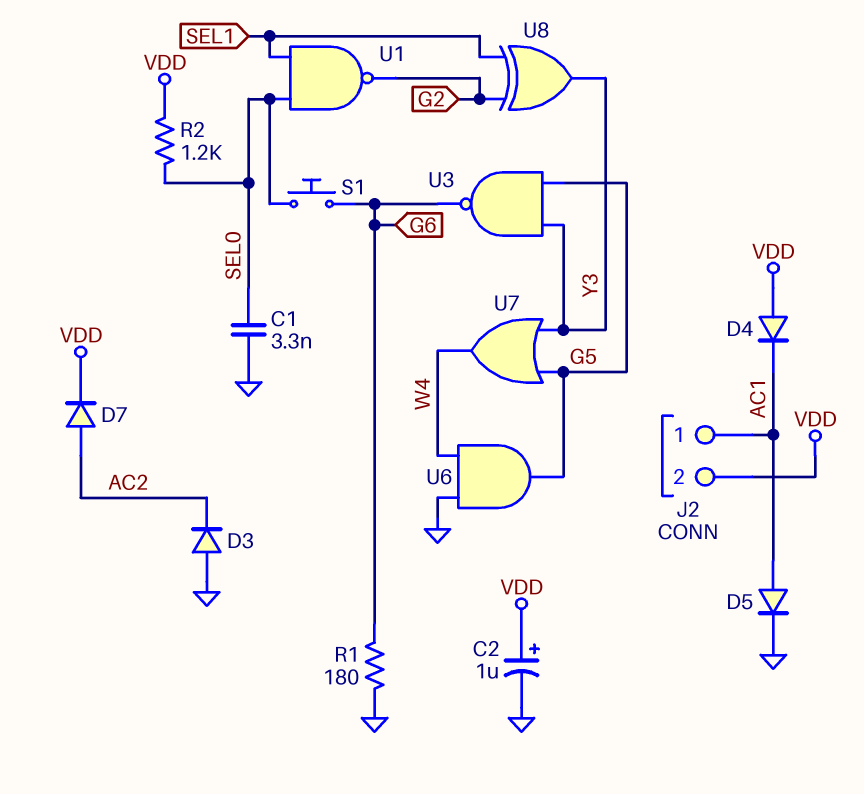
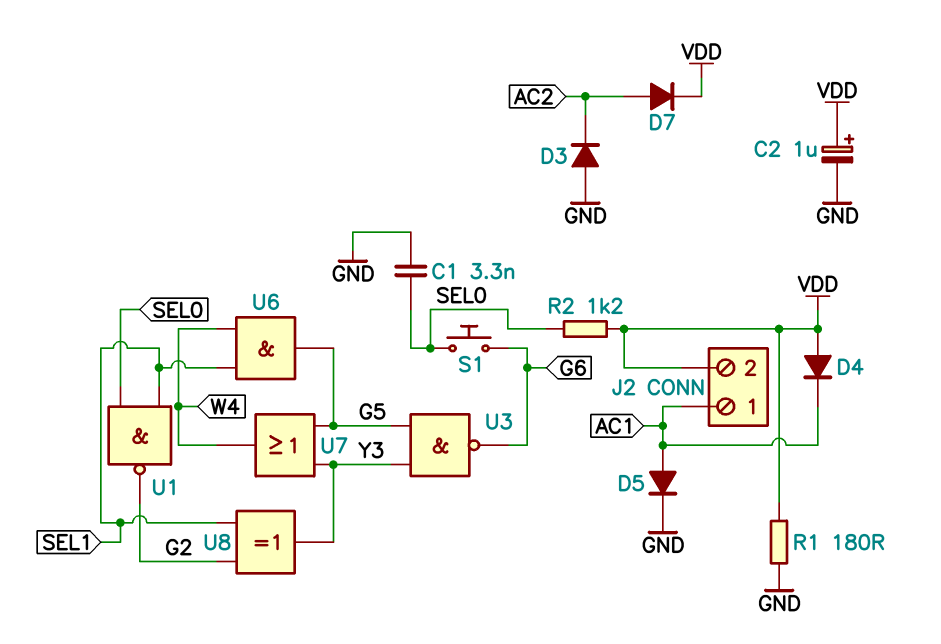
R1: 180 (G6, GND) -> 180 (GND, VDD)
U6: AND (in GND, in W4, out G5) -> AND (in SEL1, in W4, out G5)

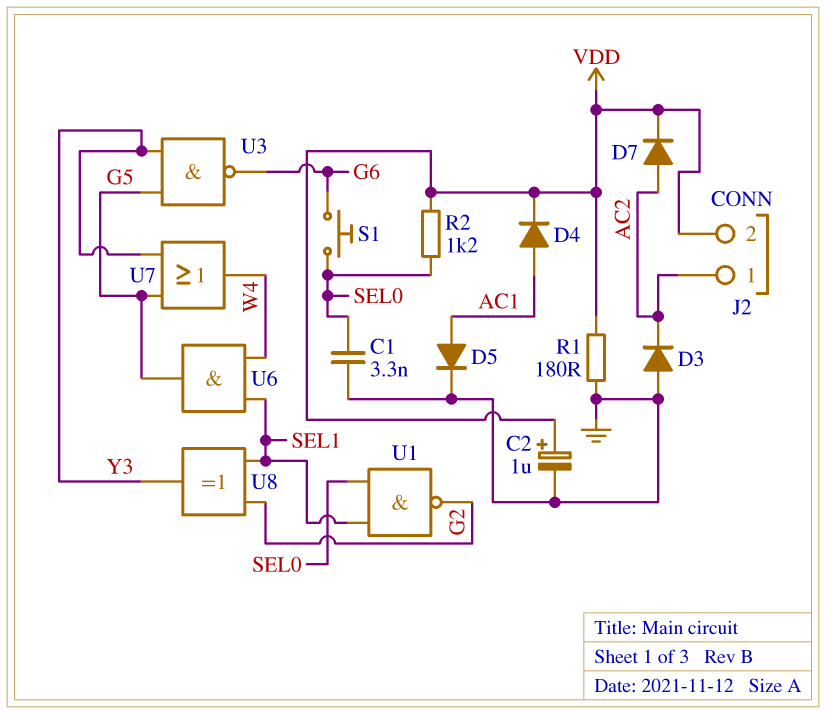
D4: diode (A VDD, K AC1) -> diode (A AC1, K VDD)
J2 pin 1: AC1 -> AC2

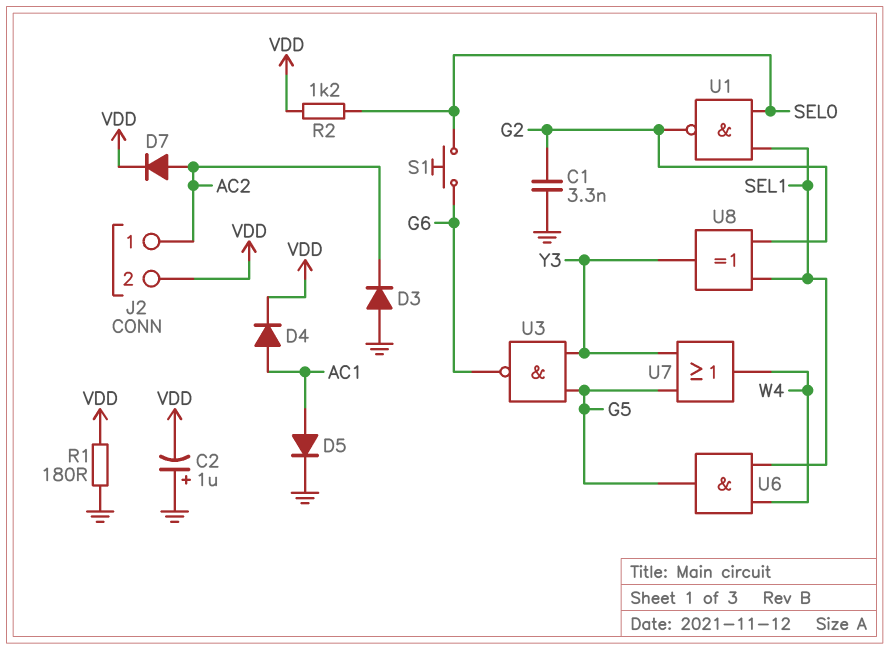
C1: 3.3nF (GND, SEL0) -> 3.3nF (G2, GND)
C2: 1uF (plus VDD, minus GND) -> 1uF (plus GND, minus VDD)

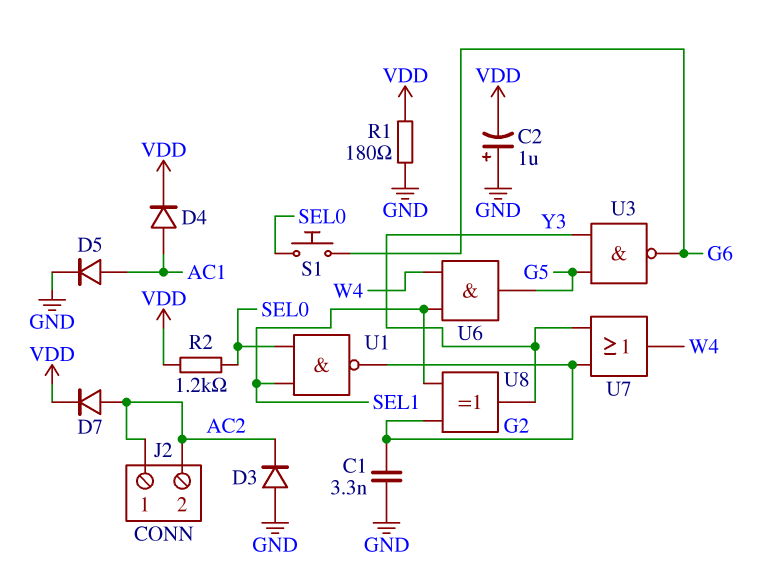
J2 pin 2: VDD -> AC2
U7: OR (in G5, in Y3, out W4) -> OR (in G2, in Y3, out W4)

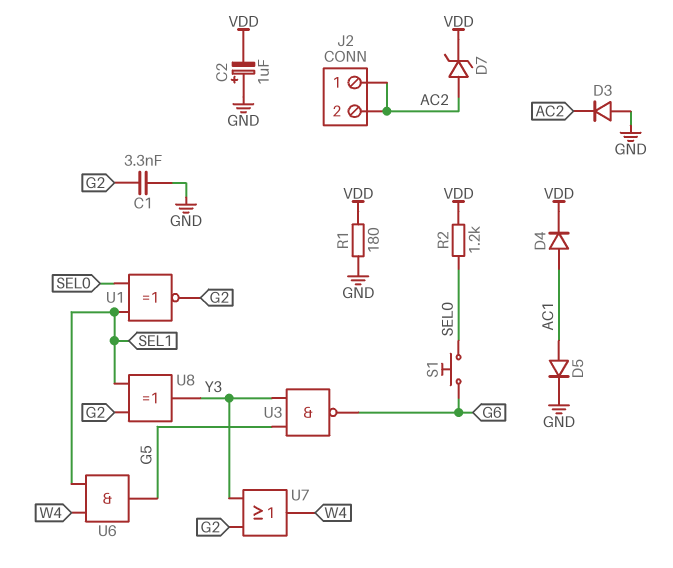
D7: diode (A AC2, K VDD) -> zener (A AC2, K VDD)
U1: NAND (in SEL0, in SEL1, out G2) -> XNOR (in SEL0, in SEL1, out G2)

